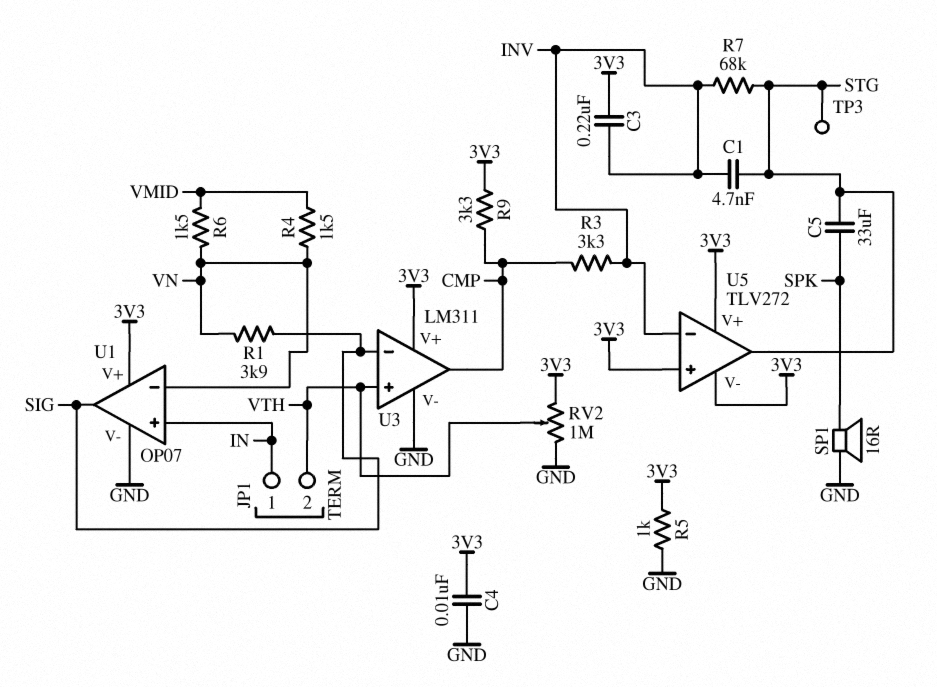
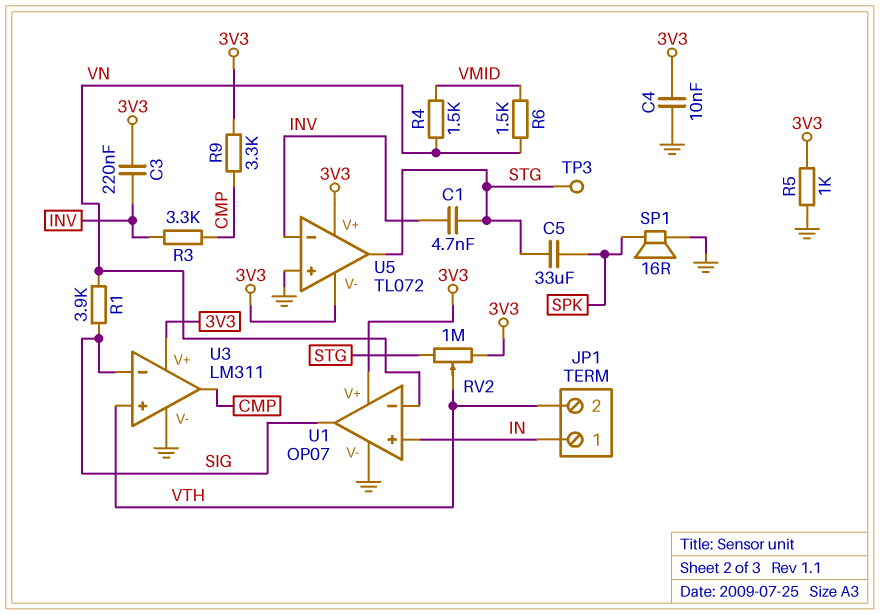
R7: 68k (INV, STG) -> none
RV2: 1M (3V3, GND, wiper VTH) -> 1M (3V3, STG, wiper VTH)
U5: TLV272 -> TL072
U5 pin in+: 3V3 -> GND

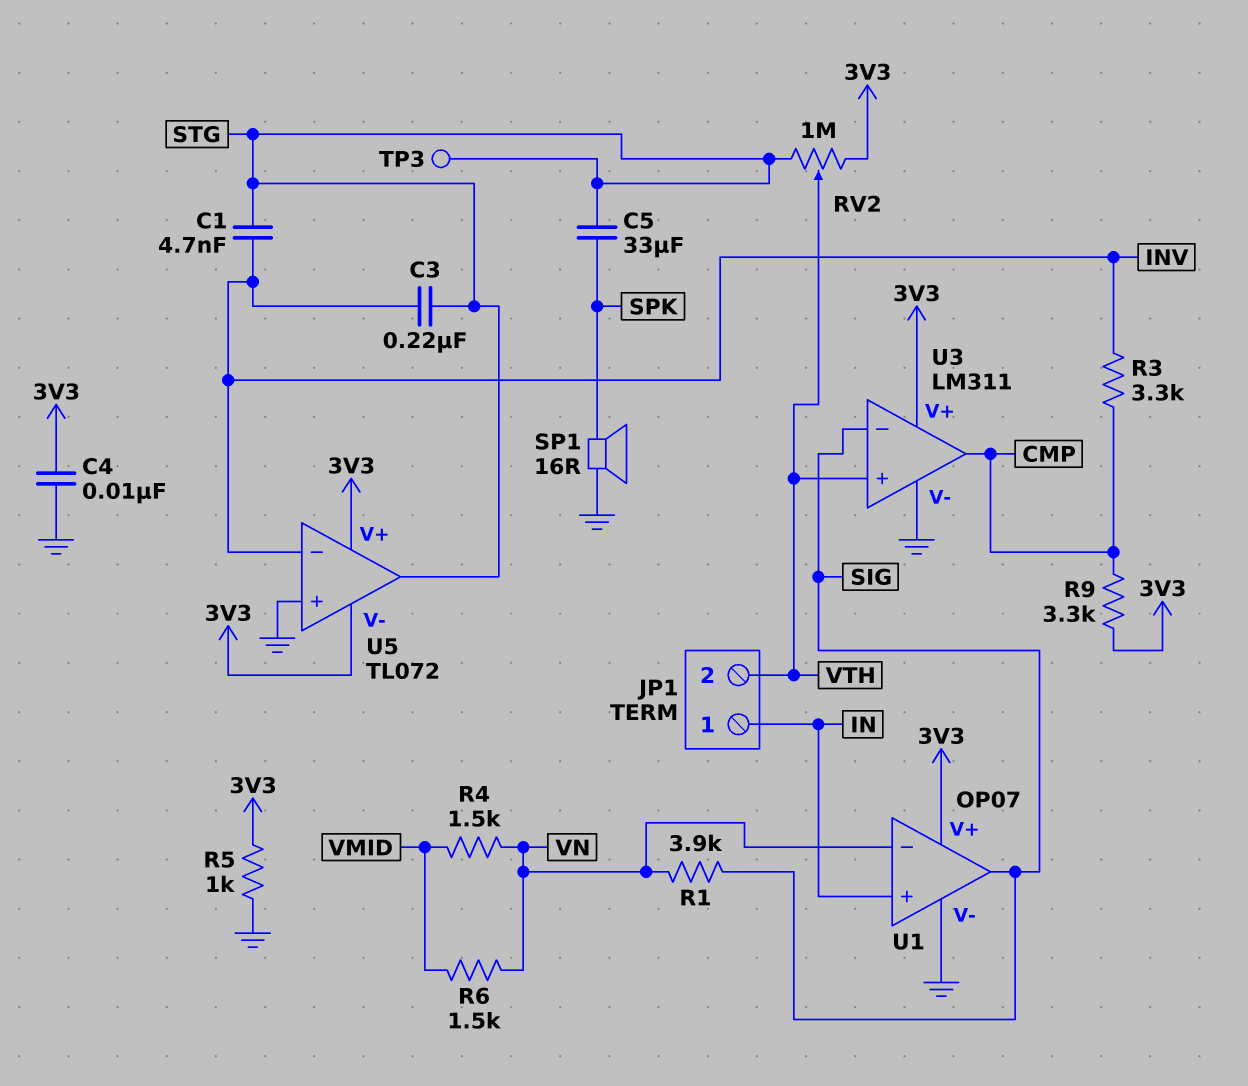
C3: 220nF (3V3, INV) -> 220nF (INV, STG)

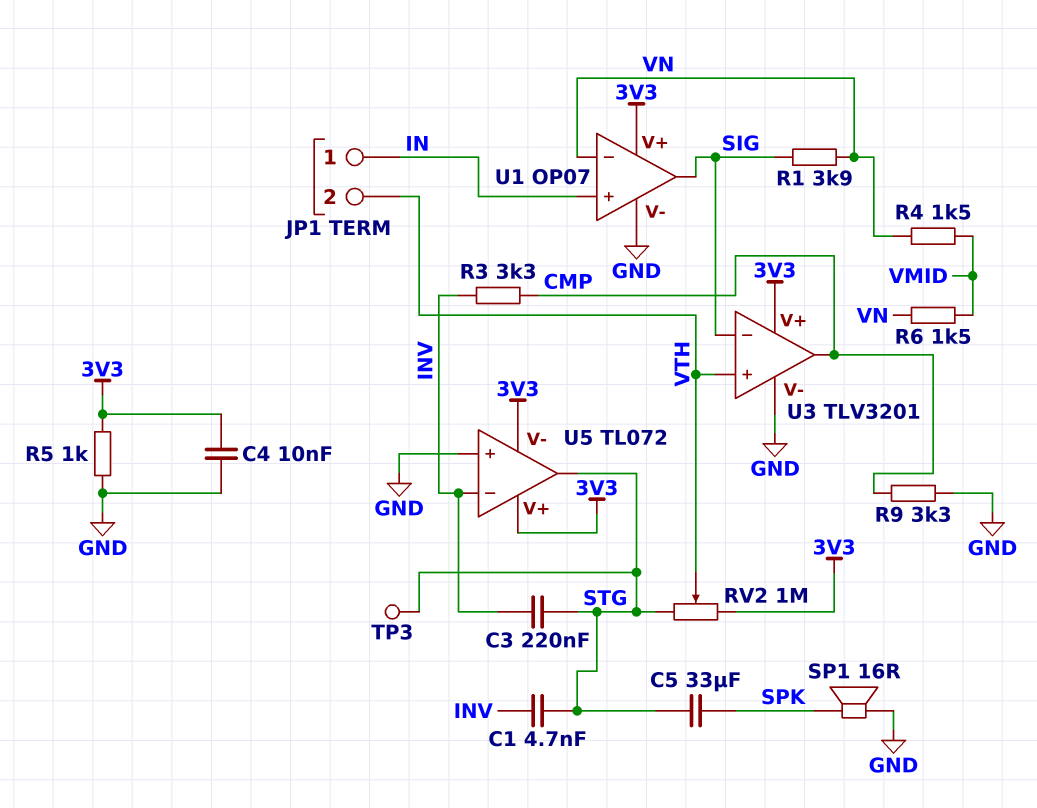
R9: 3.3k (3V3, CMP) -> 3.3k (CMP, GND)
U3: LM311 -> TLV3201

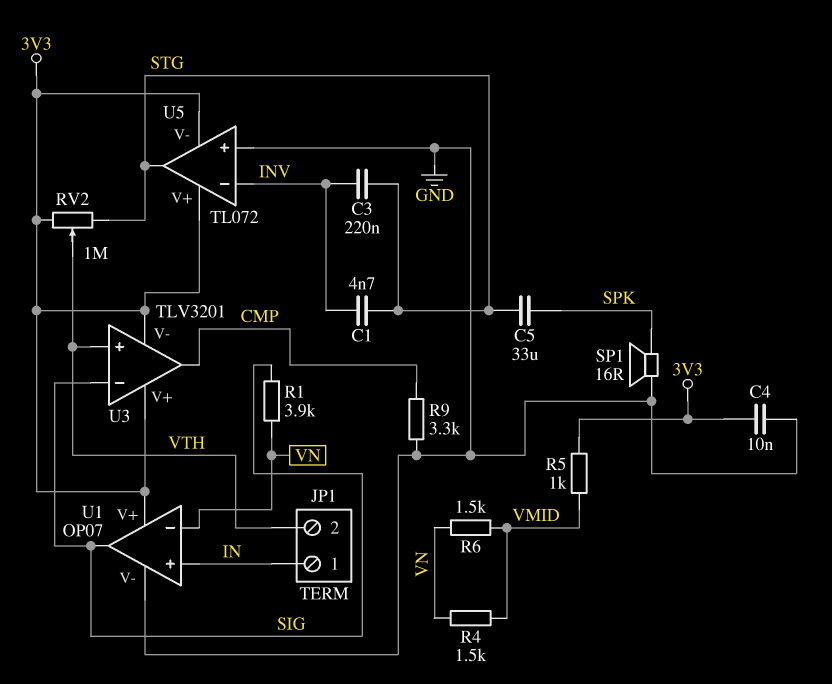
R3: 3.3k (CMP, INV) -> none
R5: 1k (3V3, GND) -> 1k (3V3, VMID)
TP3: test point (STG) -> none
U3 pin V-: GND -> 3V3

